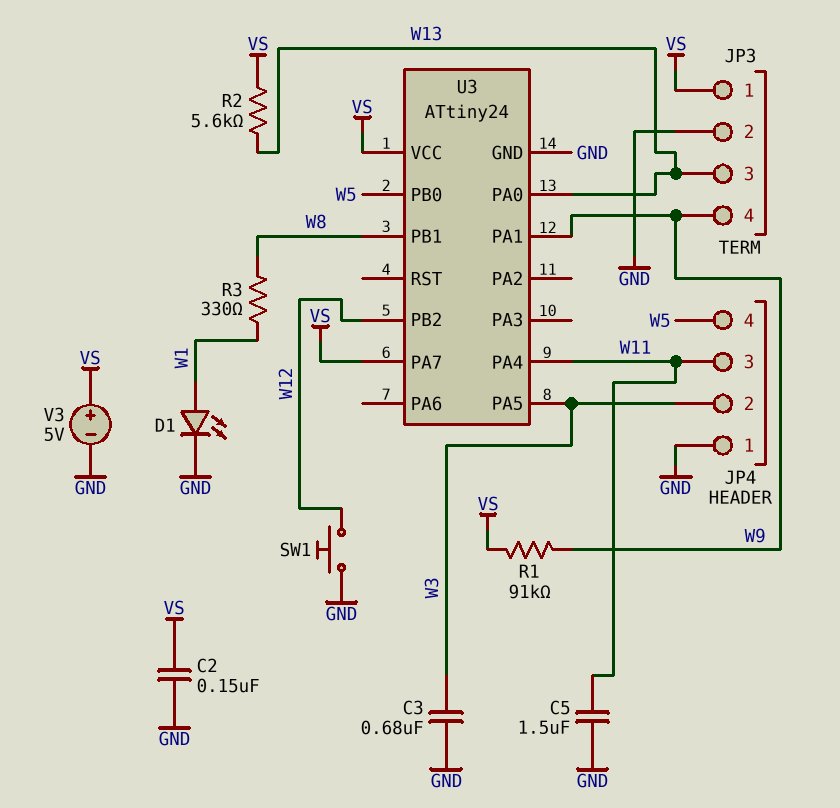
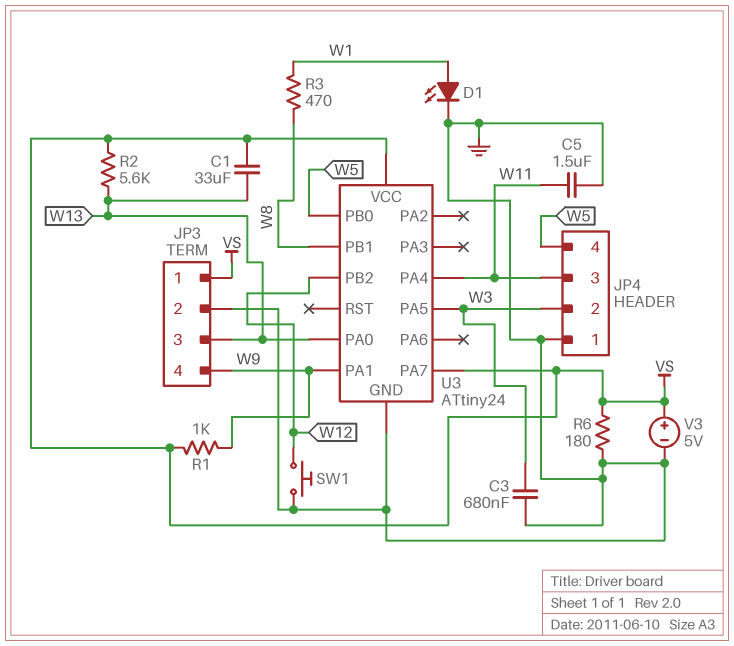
C1: none -> 33uF (VS, W13)
C2: 150nF (GND, VS) -> none
R1: 91k (VS, W9) -> 1k (VS, W9)
R3: 330 (W1, W8) -> 470 (W1, W8)
R6: none -> 180 (GND, VS)

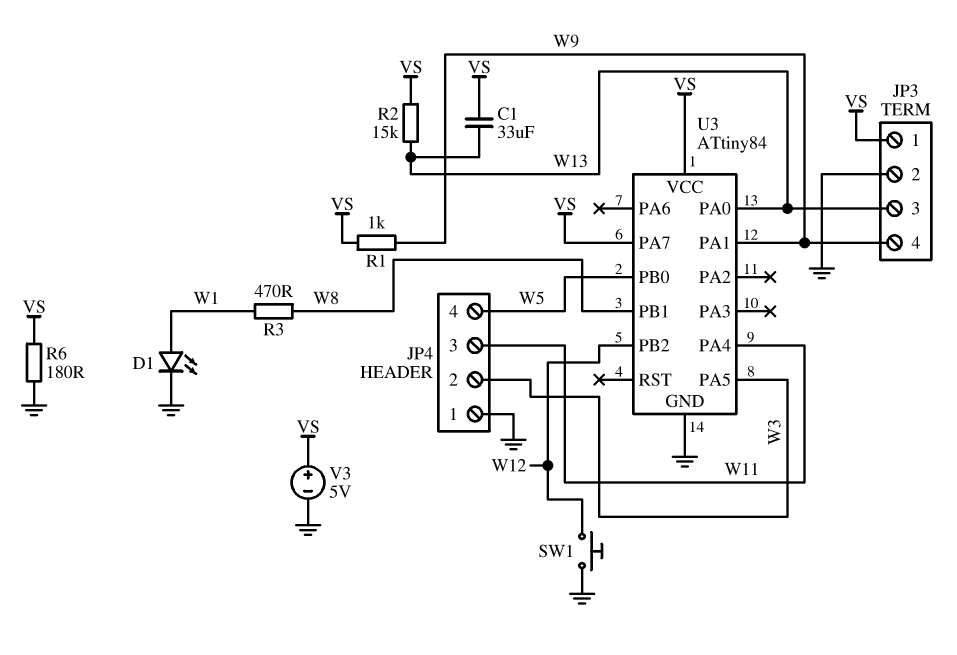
C3: 680nF (GND, W3) -> none
C5: 1.5uF (GND, W11) -> none
R2: 5.6k (VS, W13) -> 15k (VS, W13)
U3: ATtiny24 -> ATtiny84

